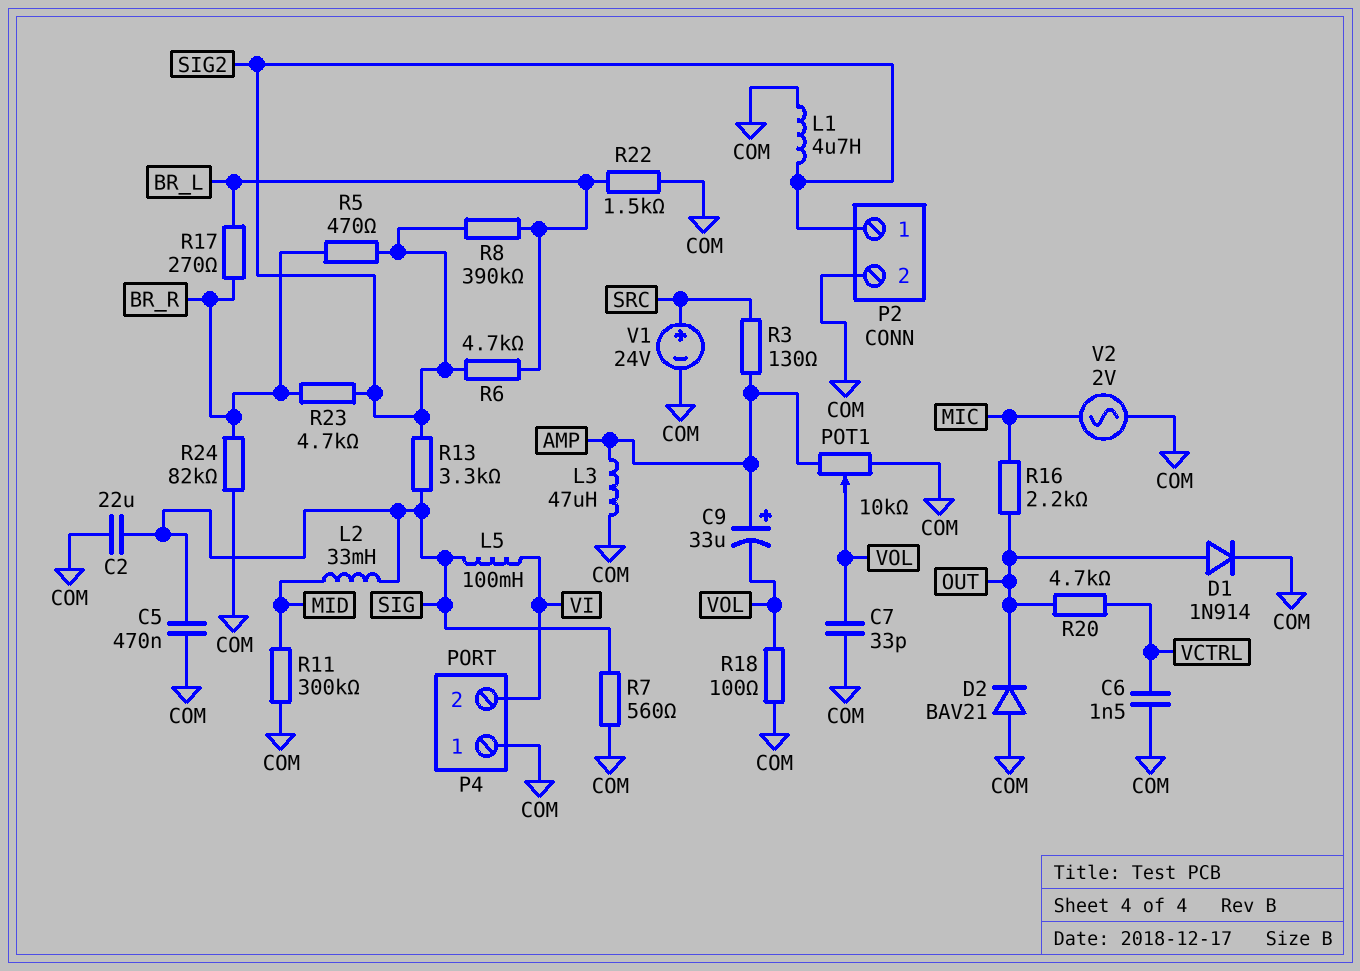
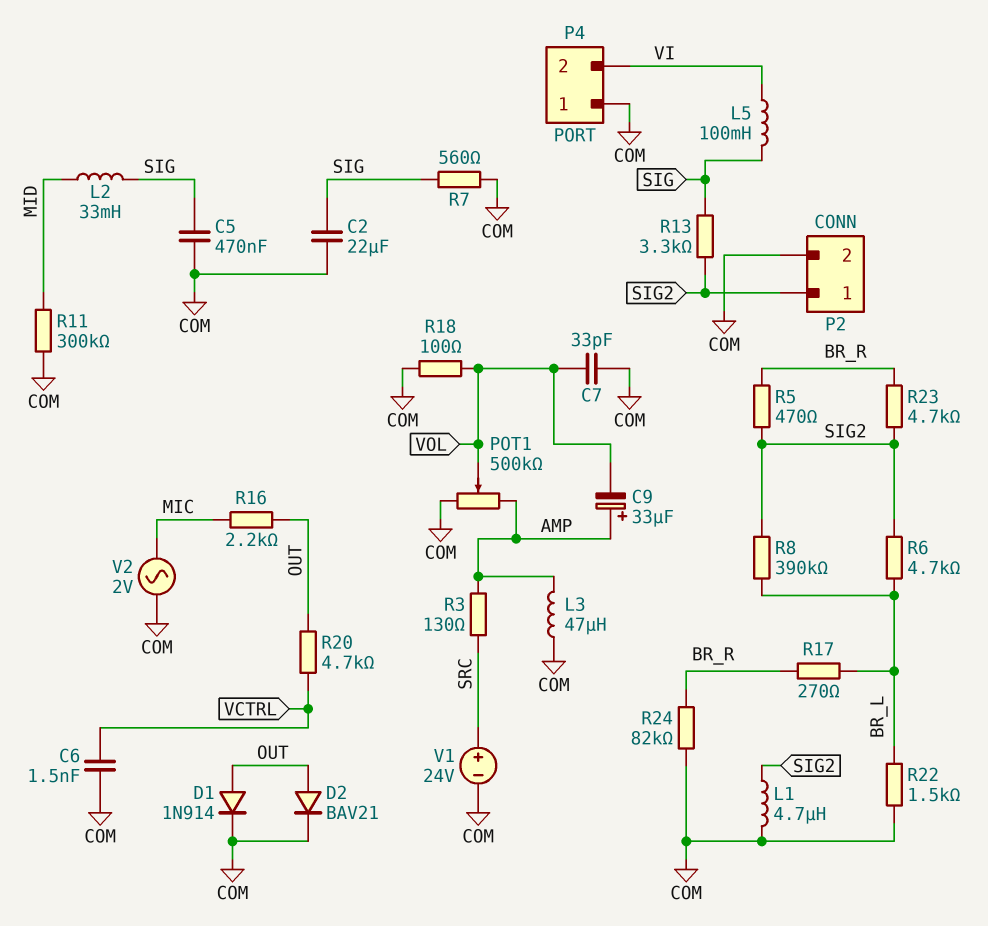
D2: diode BAV21 (A COM, K OUT) -> diode BAV21 (A OUT, K COM)
POT1: 10k (AMP, COM, wiper VOL) -> 500k (AMP, COM, wiper VOL)

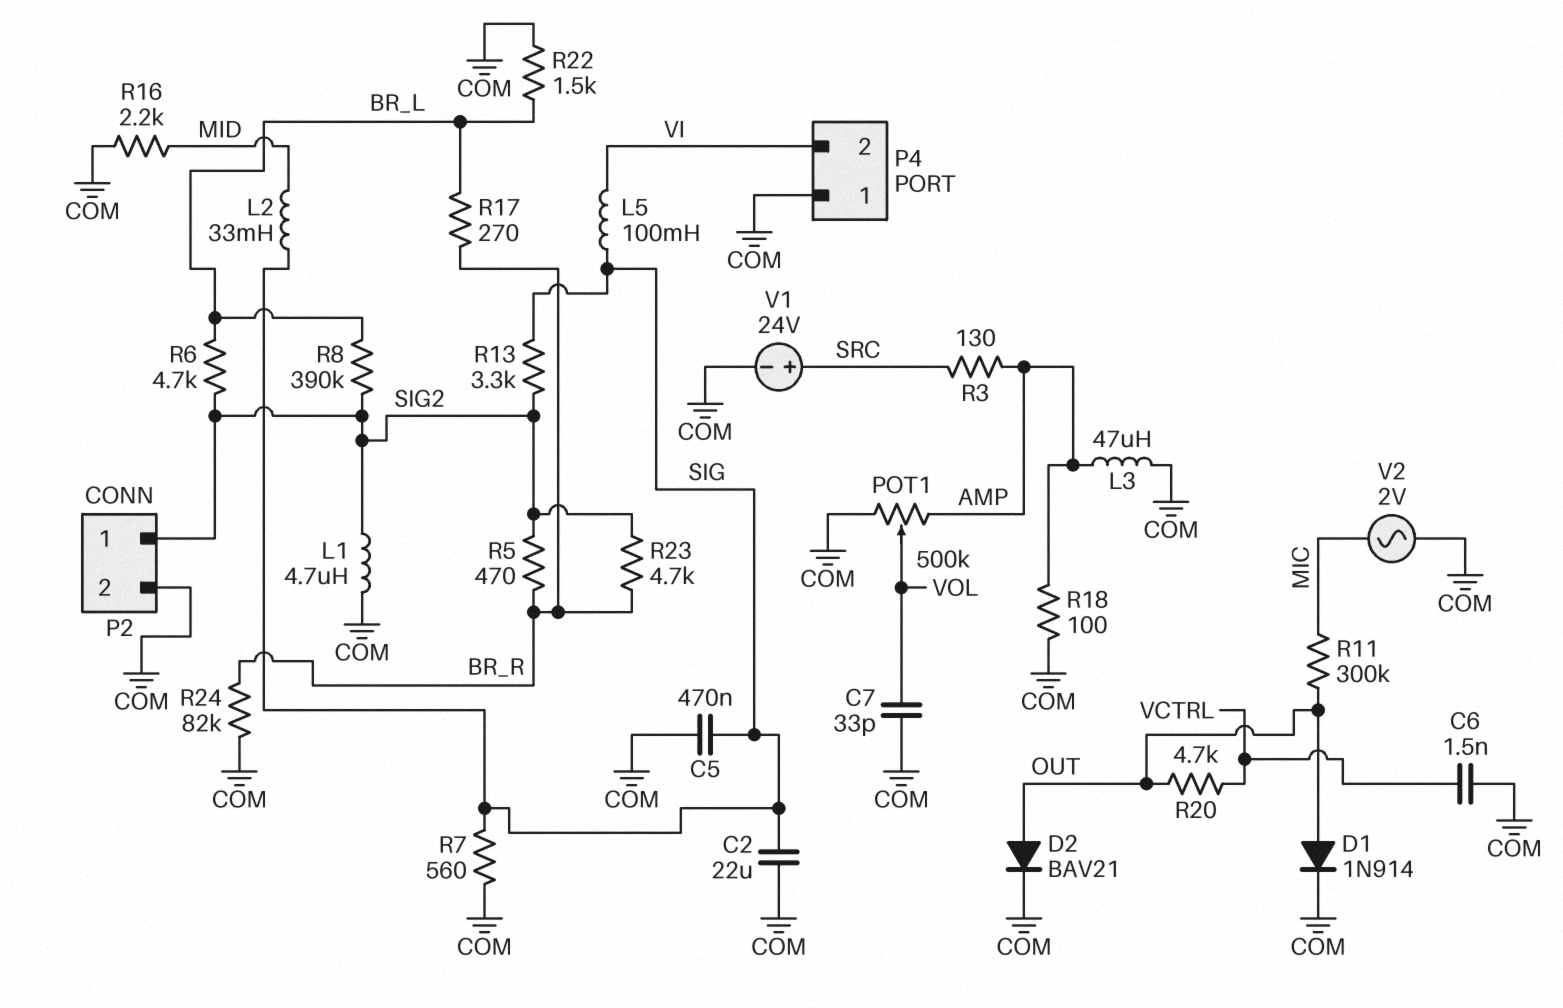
C9: 33uF (plus AMP, minus VOL) -> none
R11: 300k (COM, MID) -> 300k (MIC, OUT)
R16: 2.2k (MIC, OUT) -> 2.2k (COM, MID)
R18: 100 (COM, VOL) -> 100 (AMP, COM)

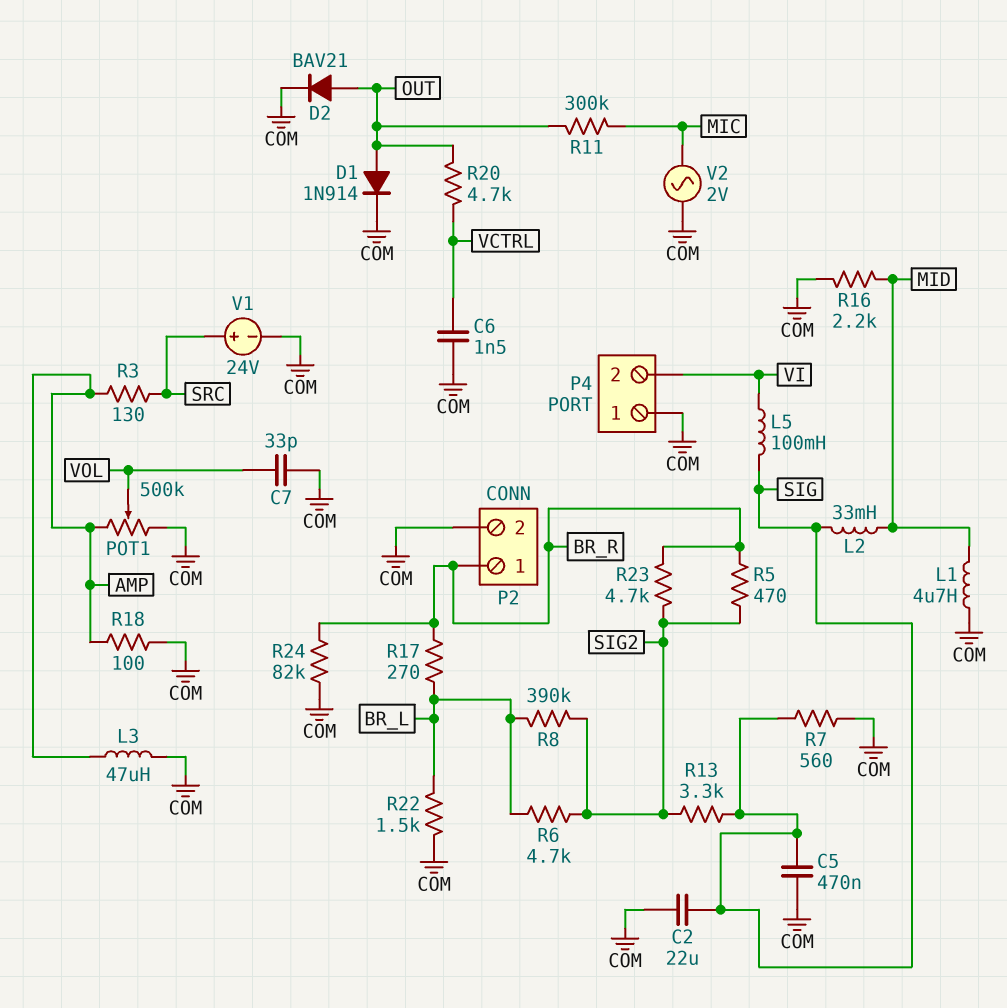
L1: 4.7uH (COM, SIG2) -> 4.7uH (COM, MID)
P2 pin 1: SIG2 -> BR_R

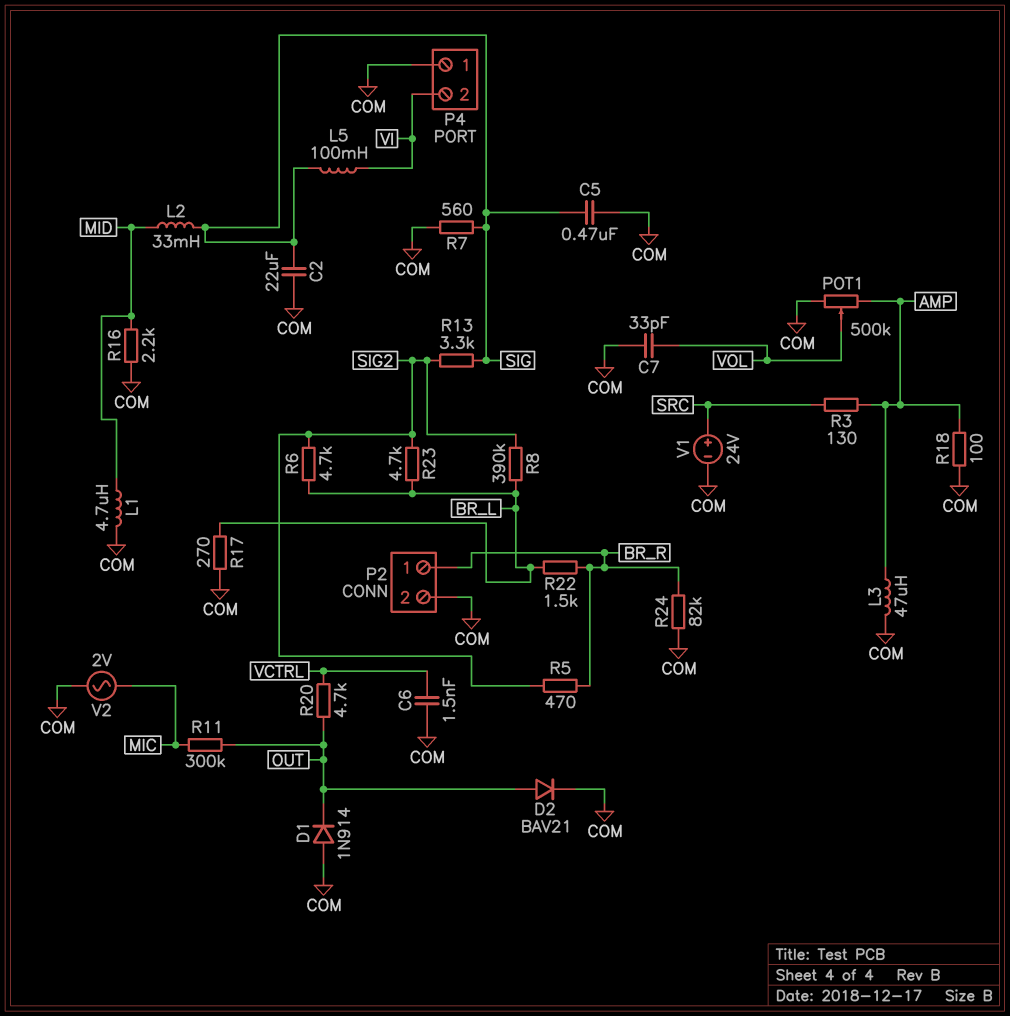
D1: diode 1N914 (A OUT, K COM) -> diode 1N914 (A COM, K OUT)
R17: 270 (BR_L, BR_R) -> 270 (BR_L, COM)
R22: 1.5k (BR_L, COM) -> 1.5k (BR_L, BR_R)
R23: 4.7k (BR_R, SIG2) -> 4.7k (BR_L, SIG2)

